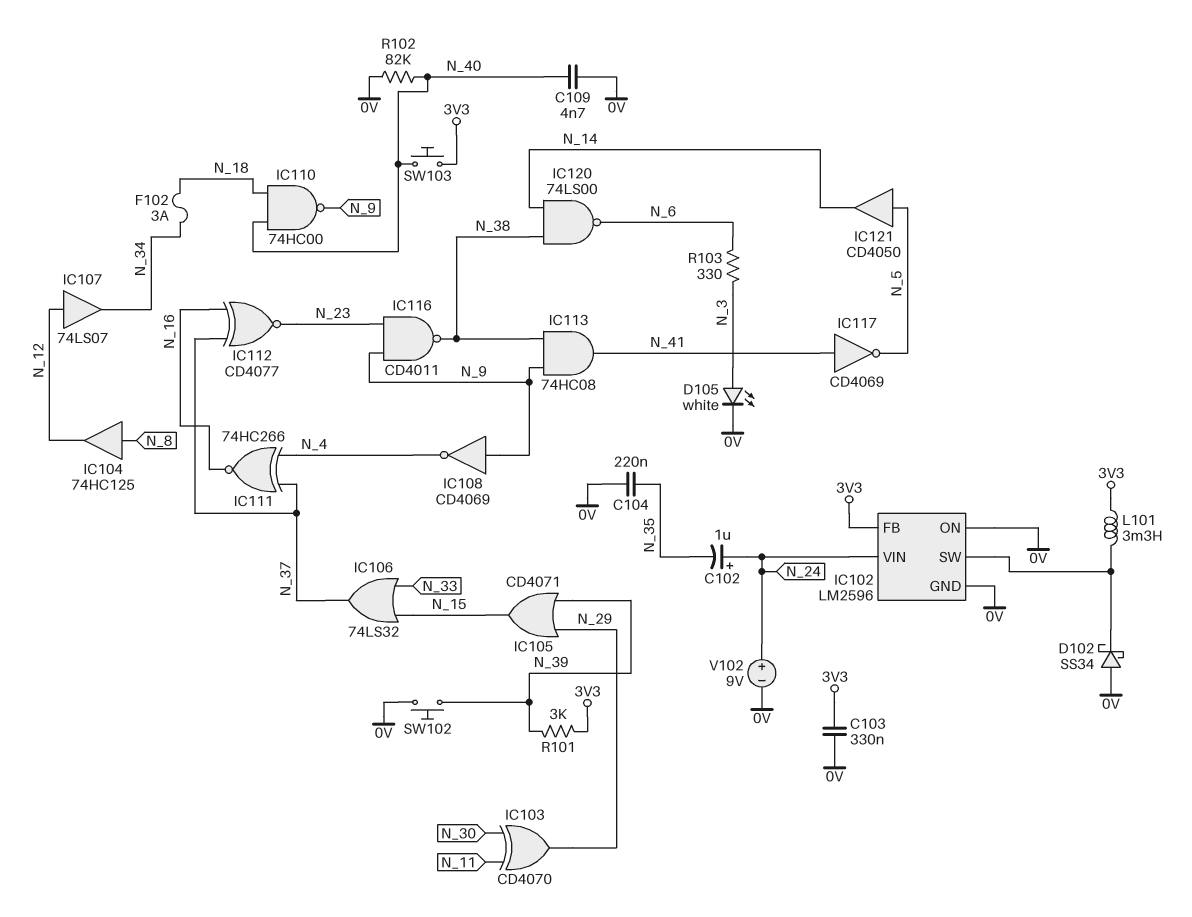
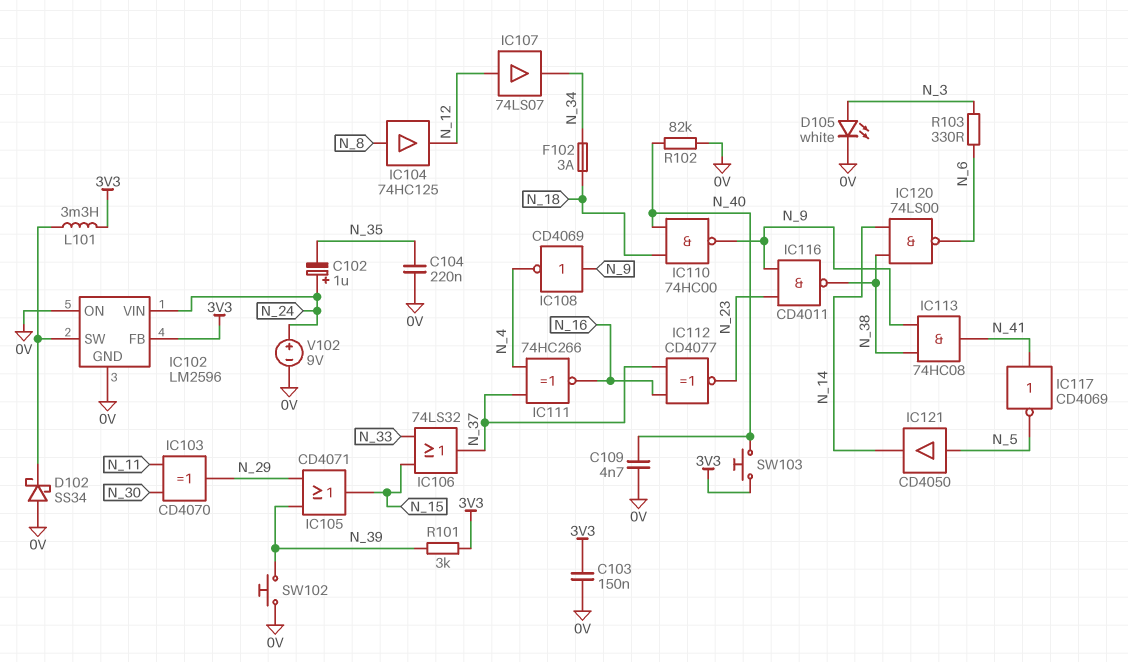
C103: 330nF (0V, 3V3) -> 150nF (0V, 3V3)

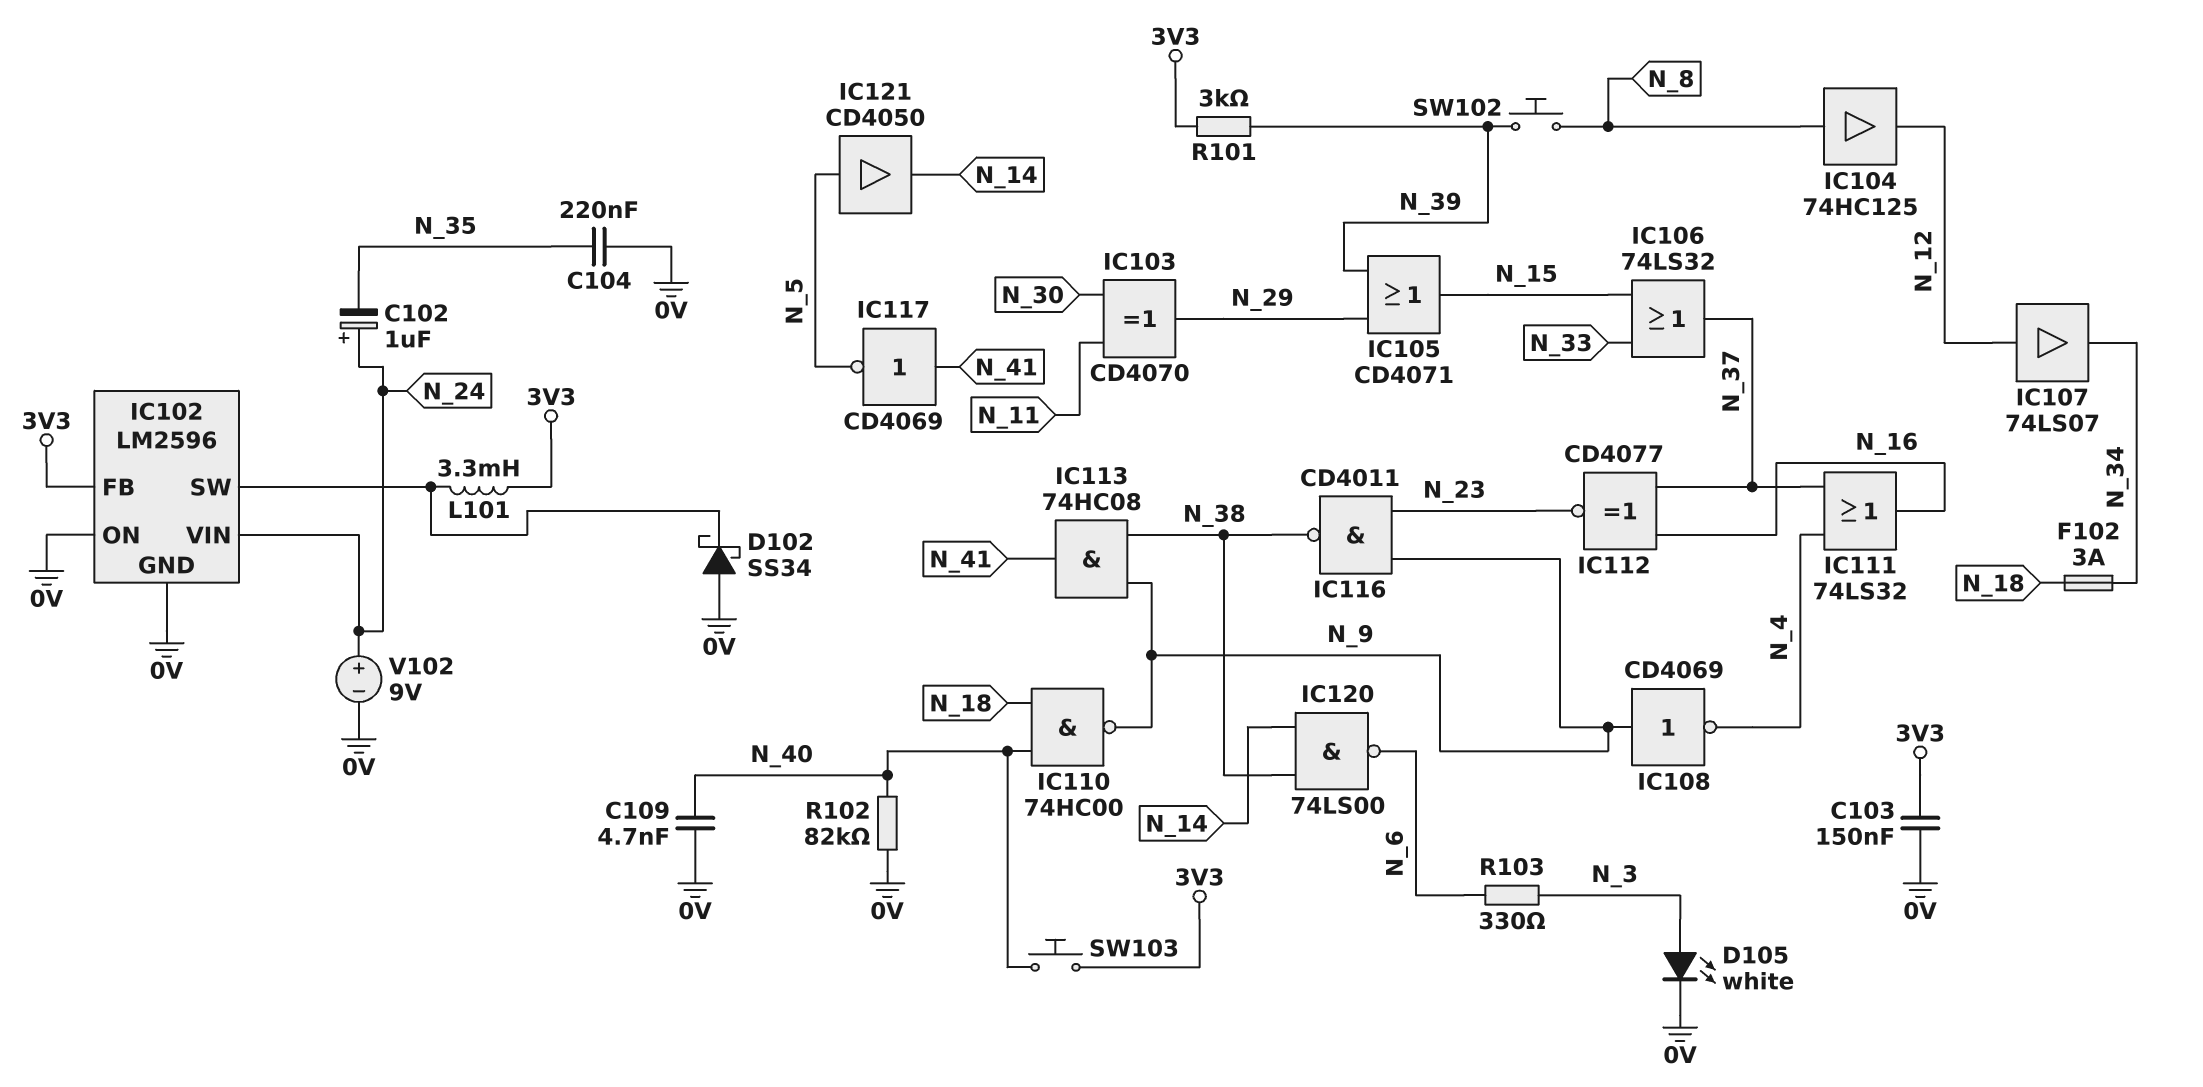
IC111: XNOR 74HC266 (in N_4, in N_37, out N_16) -> OR 74LS32 (in N_4, in N_37, out N_16)
SW102: button (0V, N_39) -> button (N_8, N_39)

